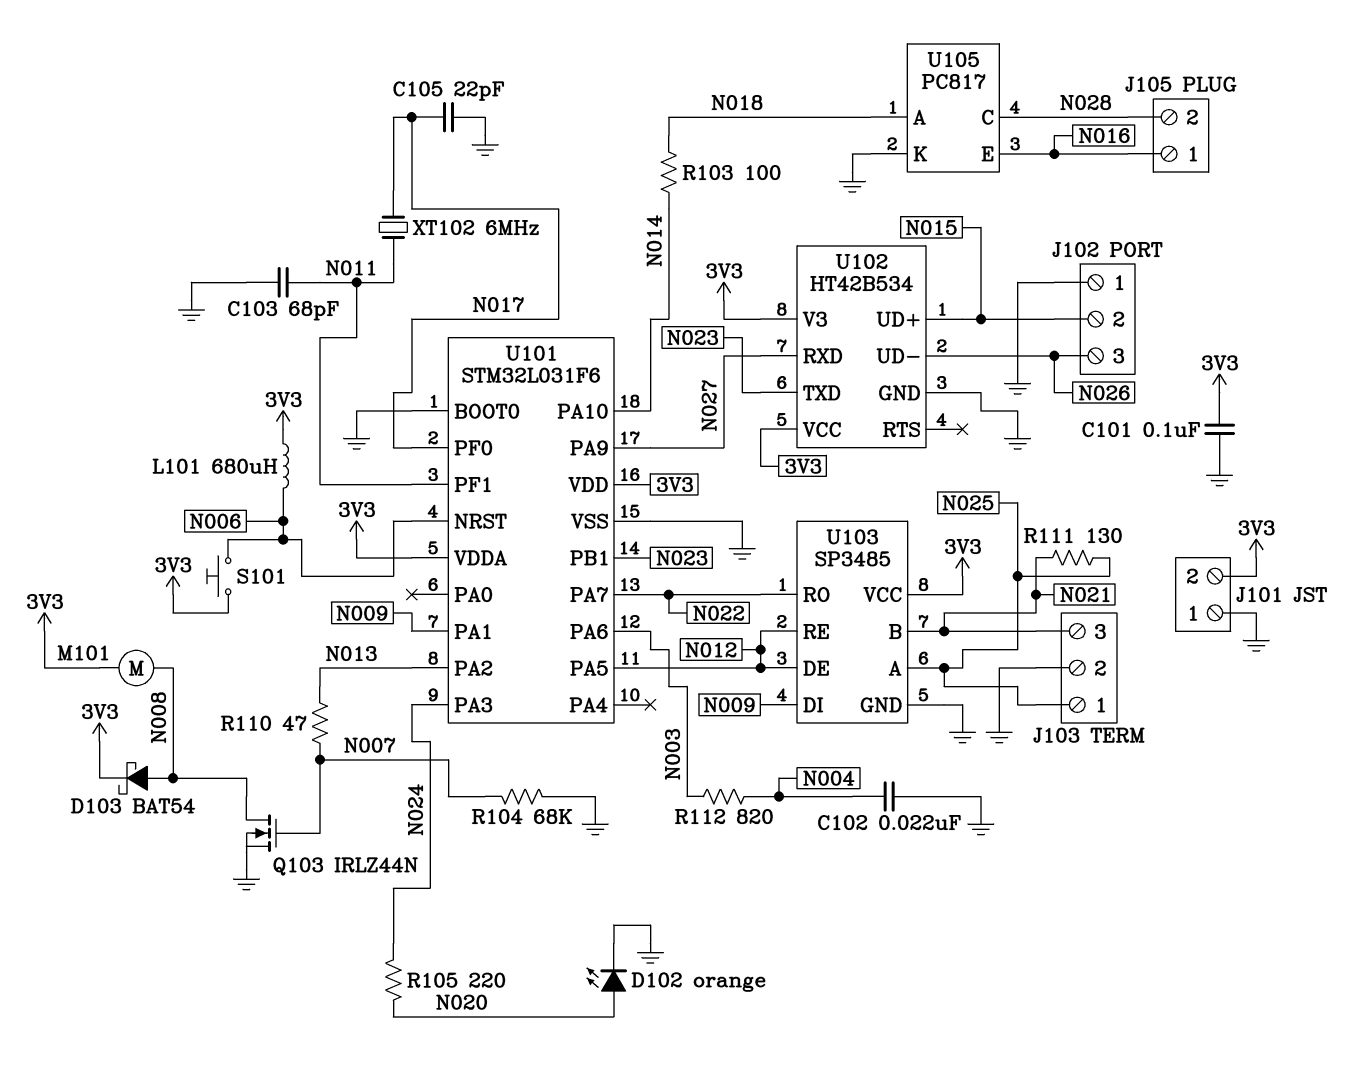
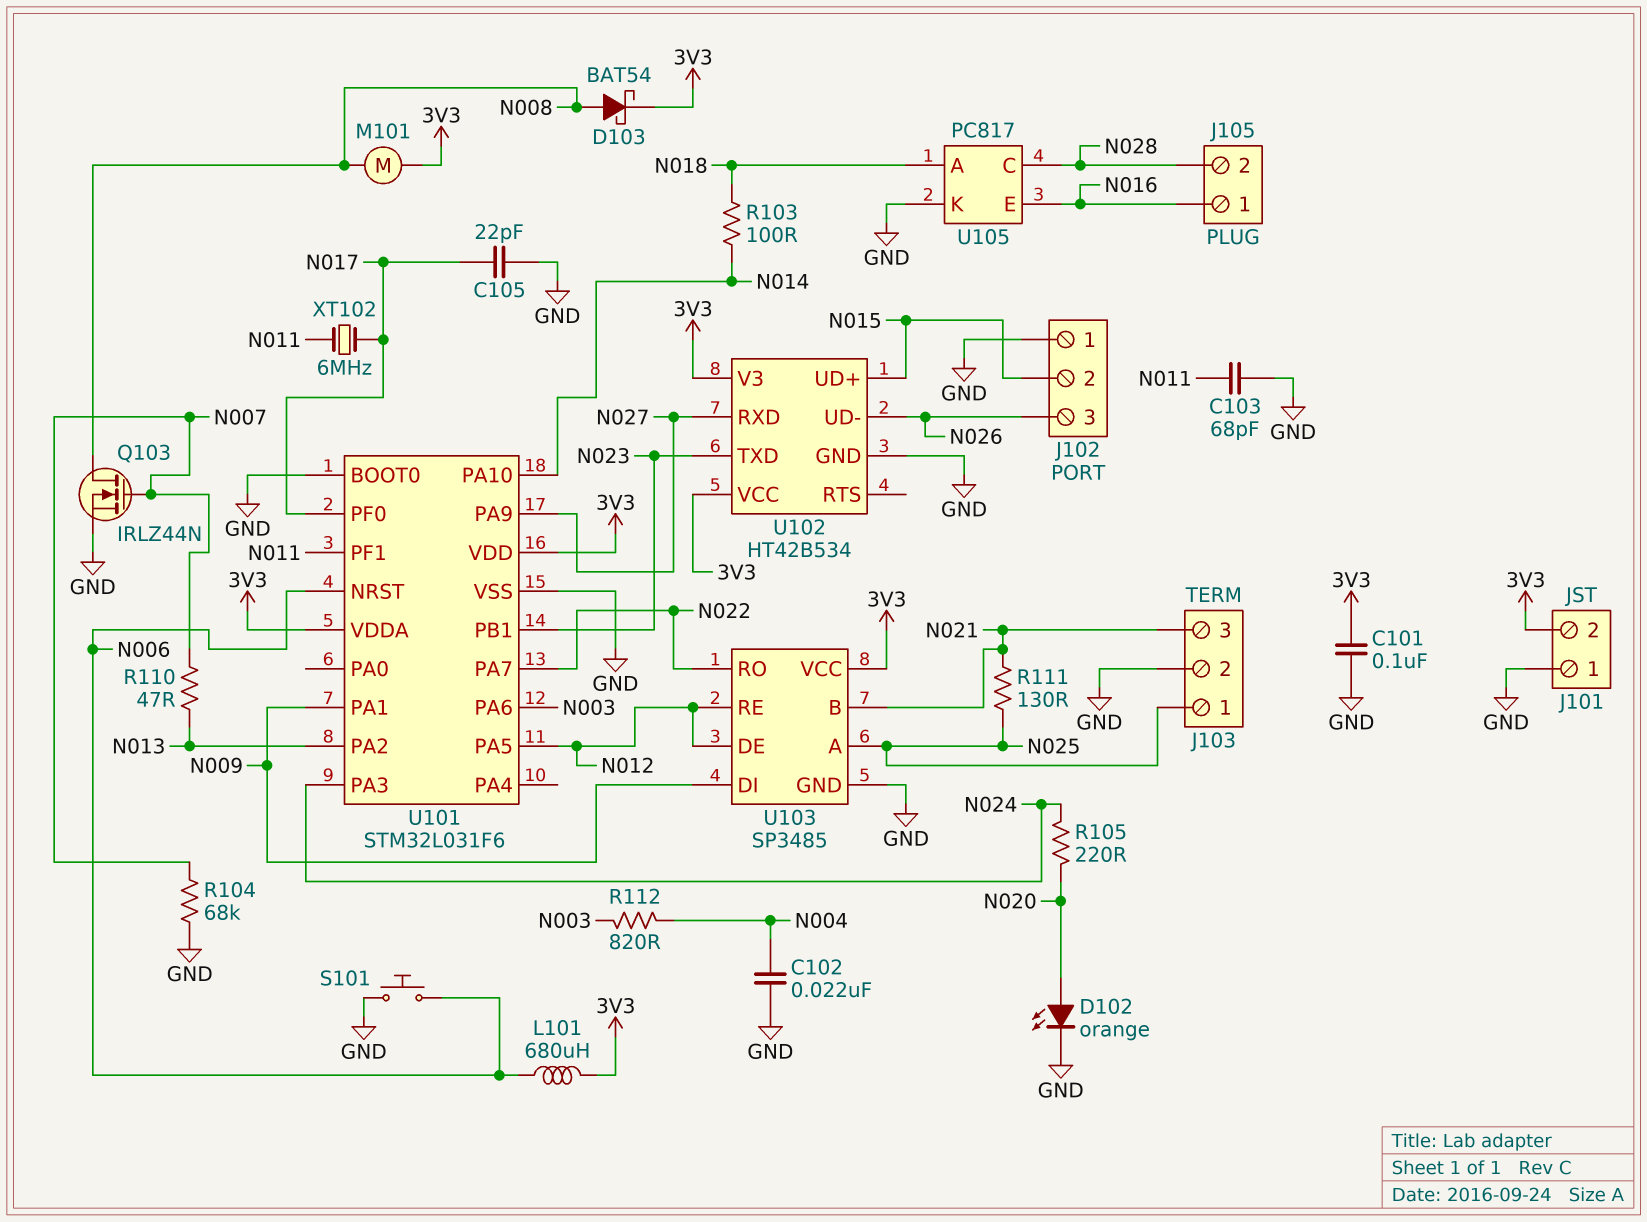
S101: button (3V3, N006) -> button (GND, N006)

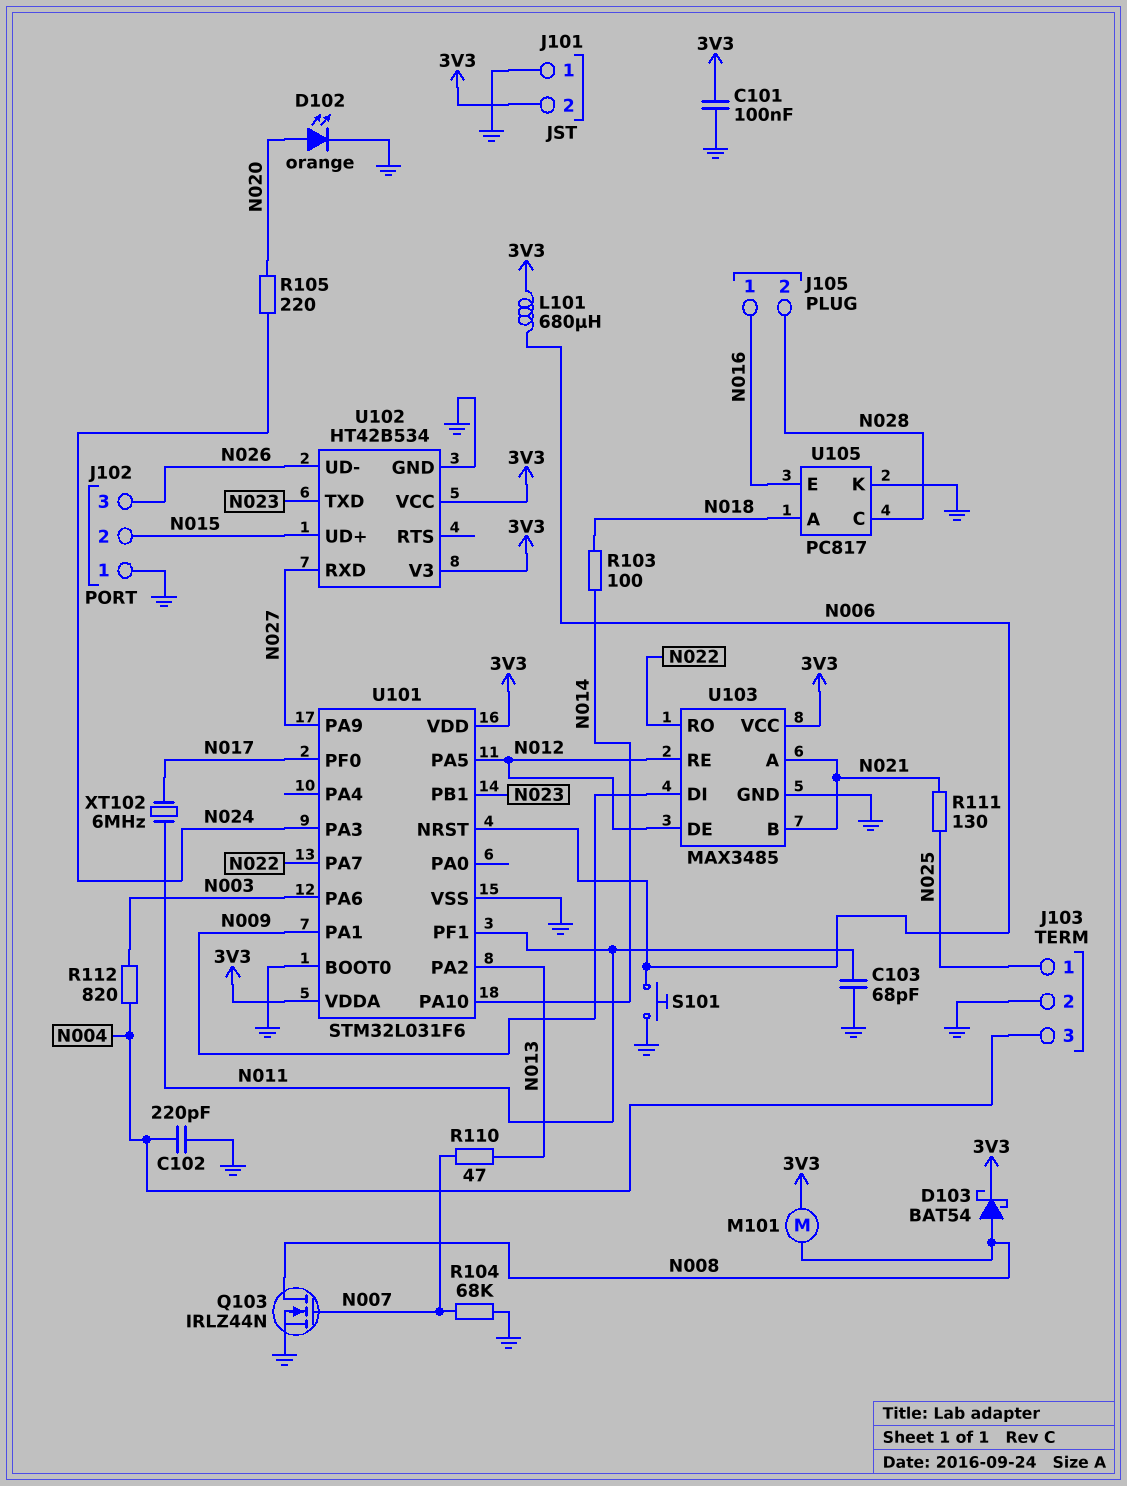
C102: 22nF (GND, N004) -> 220pF (GND, N004)
C105: 22pF (GND, N017) -> none
J103 pin 3: N021 -> N004
U103: SP3485 -> MAX3485
U103 pin A: N025 -> N021

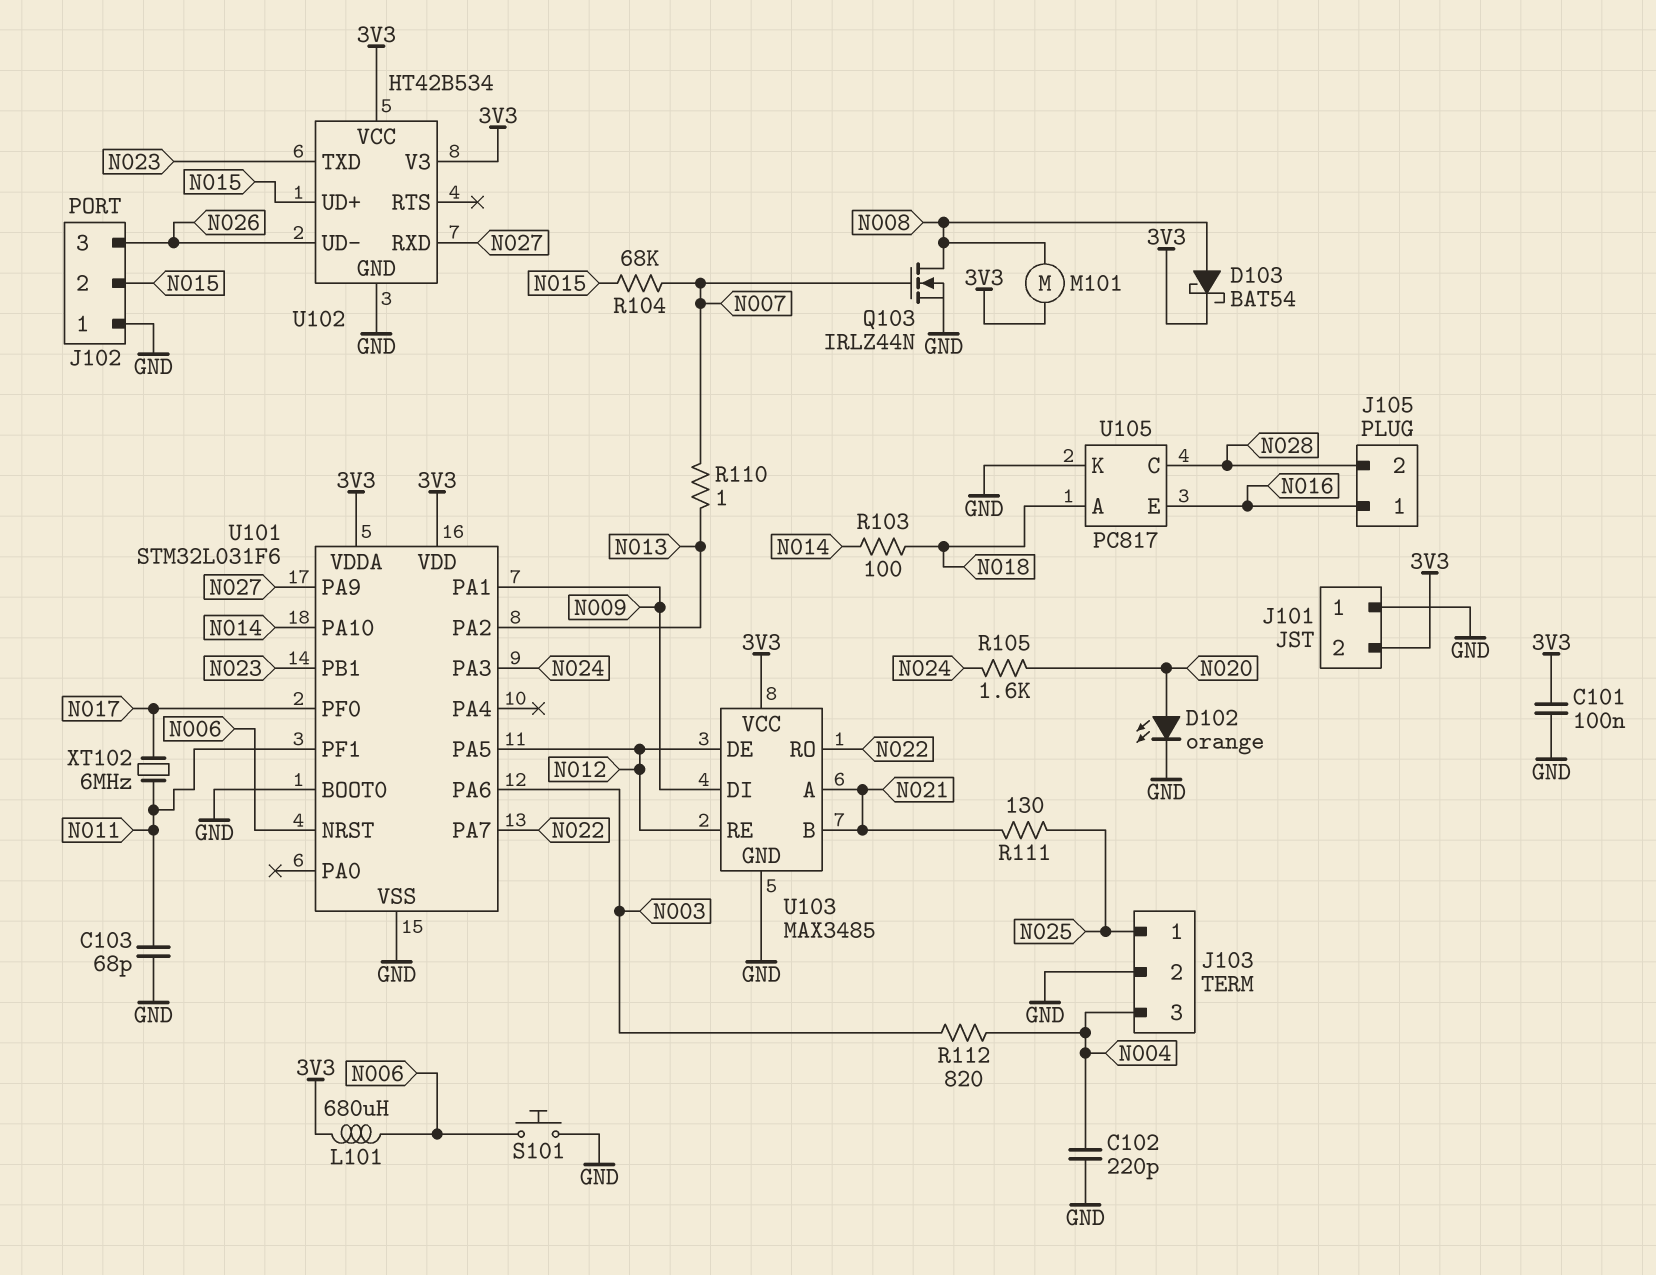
R104: 68k (GND, N007) -> 68k (N007, N015)
R105: 220 (N020, N024) -> 1.6k (N020, N024)
R110: 47 (N007, N013) -> 1 (N007, N013)

